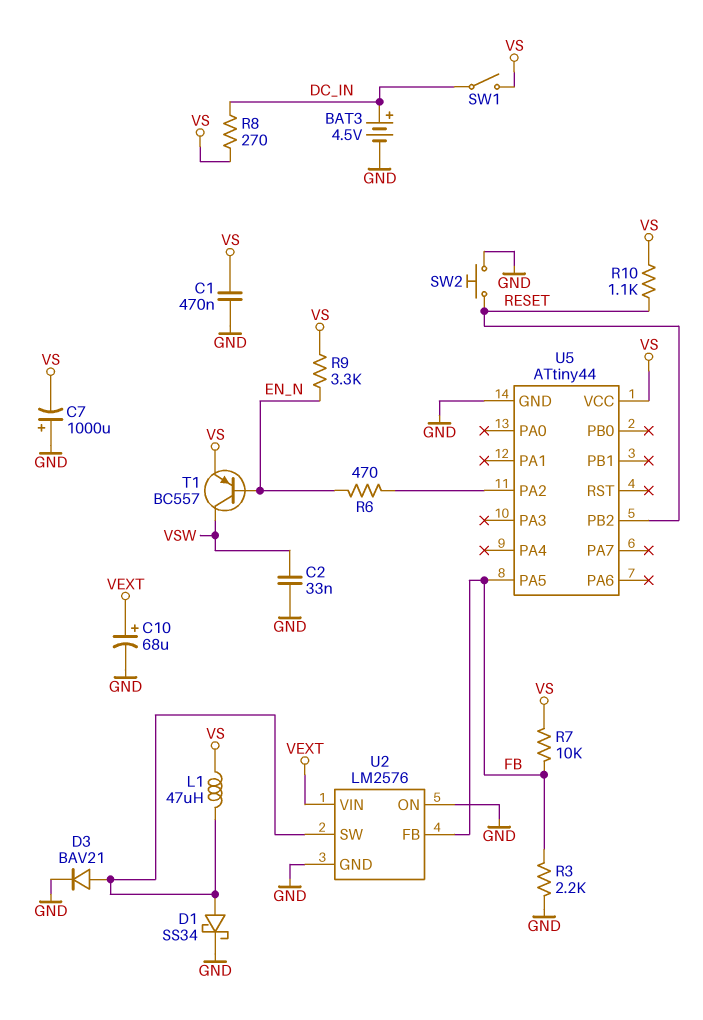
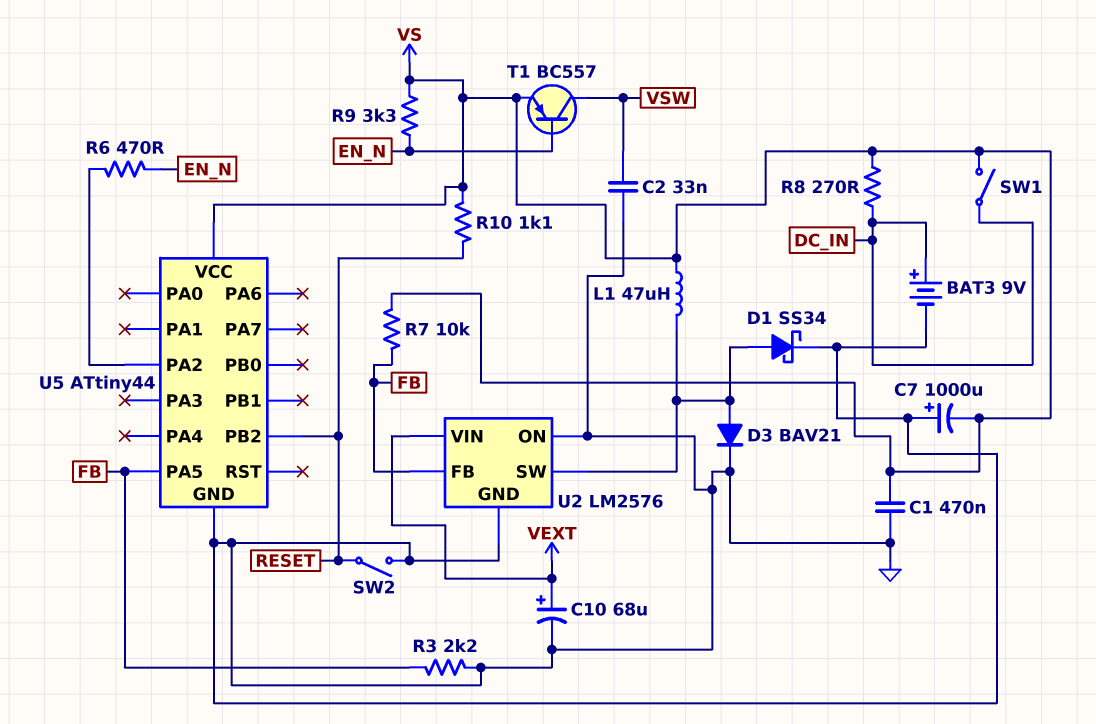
BAT3: 4.5V (plus DC_IN, minus GND) -> 9V (plus DC_IN, minus GND)
SW2: button (GND, RESET) -> switch (GND, RESET)

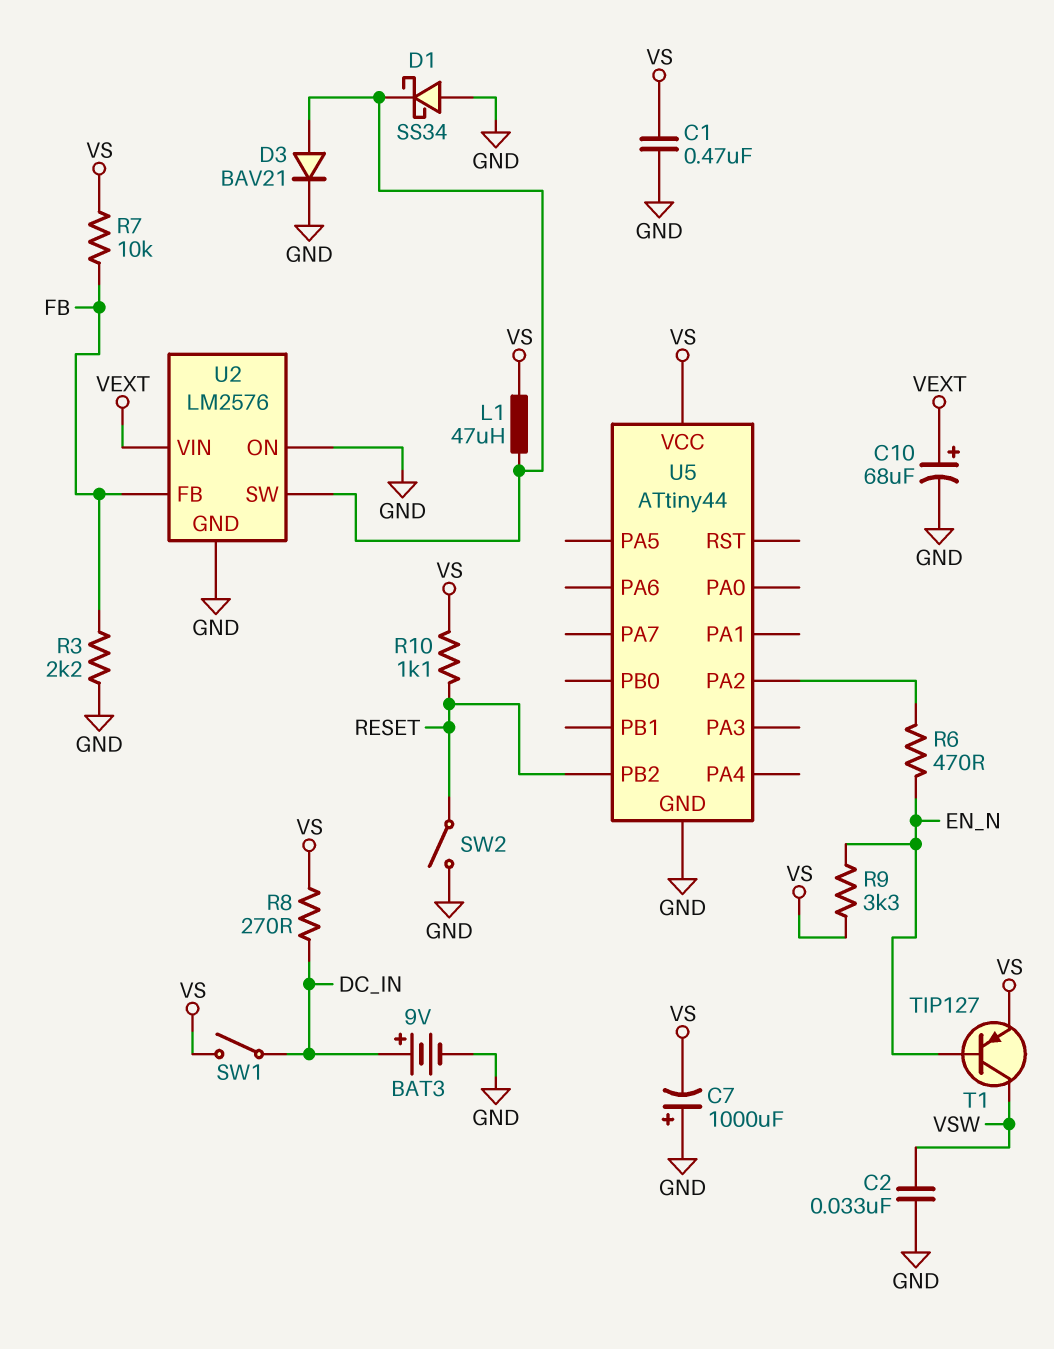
D1: schottky SS34 (A U2/SW, K GND) -> schottky SS34 (A GND, K U2/SW)
T1: PNP BC557 (B EN_N, C VSW, E VS) -> PNP TIP127 (B EN_N, C VSW, E VS)
U5 pin PA5: FB -> none

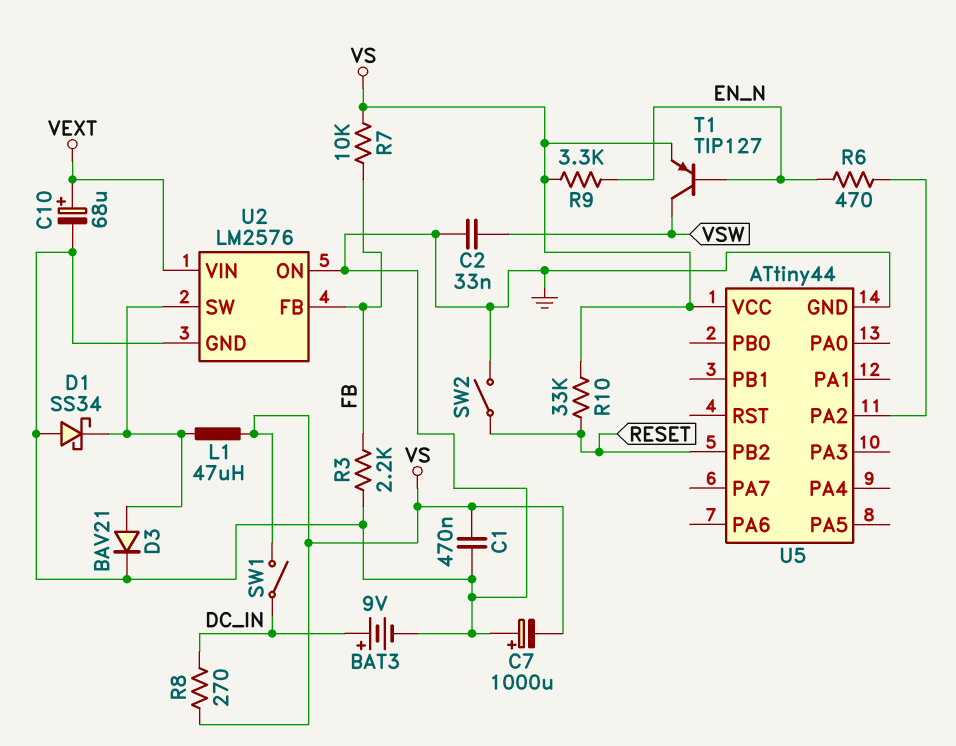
R10: 1.1k (RESET, VS) -> 33k (RESET, VS)

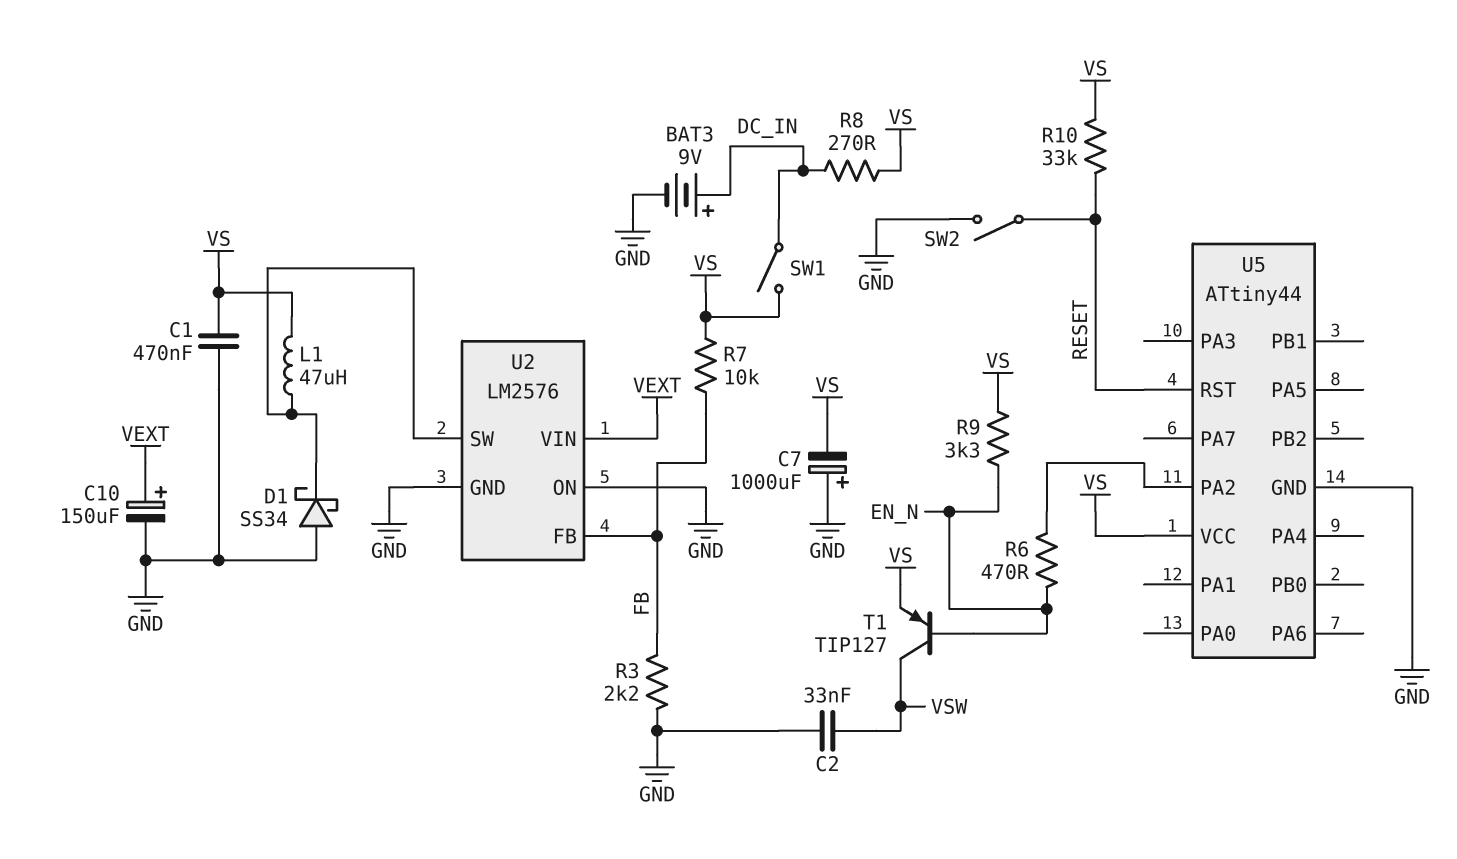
C10: 68uF (plus VEXT, minus GND) -> 150uF (plus VEXT, minus GND)
D3: diode BAV21 (A U2/SW, K GND) -> none
U5 pin PB2: RESET -> none
U5 pin RST: none -> RESET

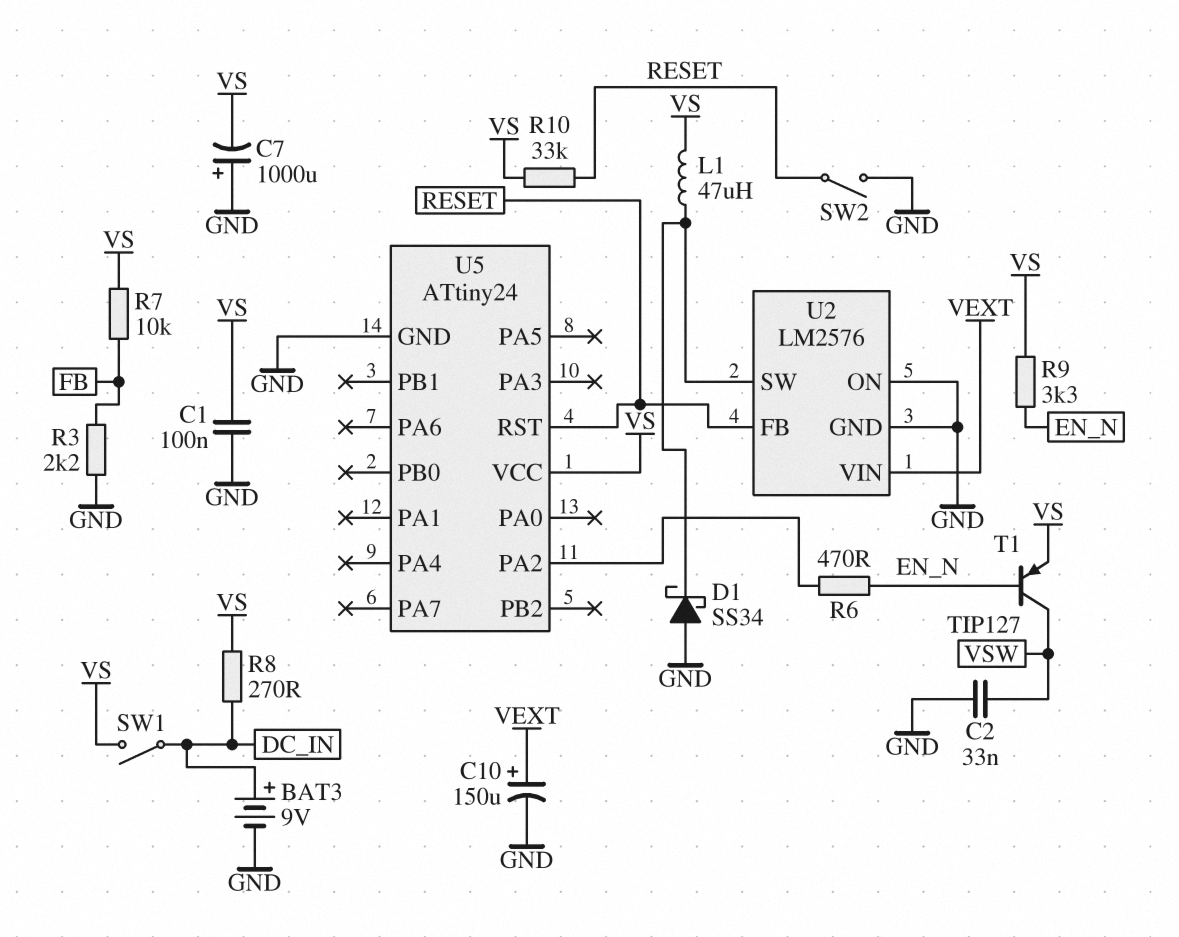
C1: 470nF (GND, VS) -> 100nF (GND, VS)
U2 pin FB: FB -> RESET
U5: ATtiny44 -> ATtiny24

